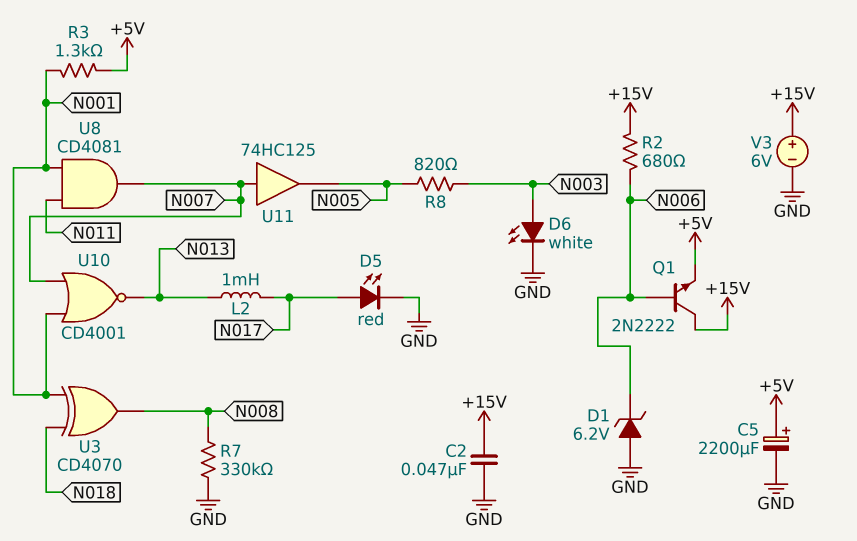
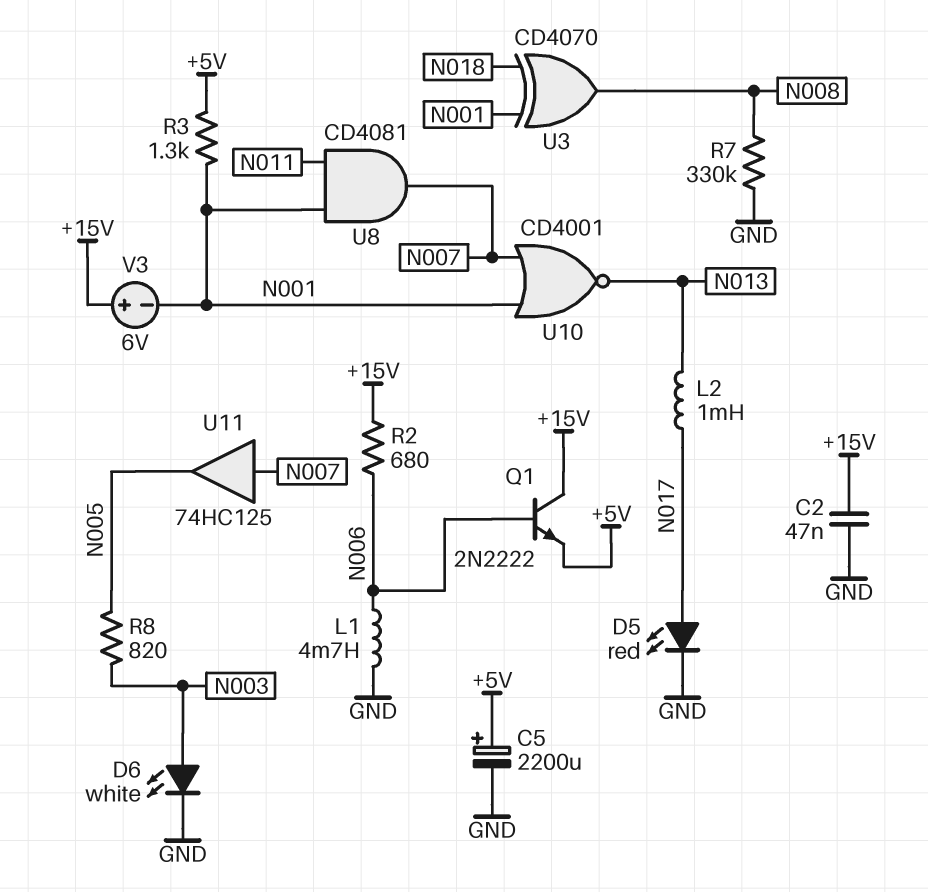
D1: zener 6.2V (A GND, K N006) -> none
L1: none -> 4.7mH (GND, N006)
V3: 6V (plus +15V, minus GND) -> 6V (plus +15V, minus N001)

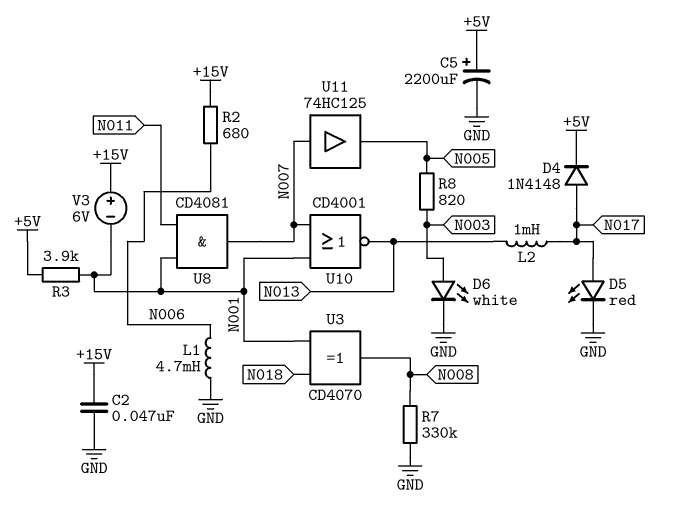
D4: none -> diode 1N4148 (A N017, K +5V)
Q1: NPN 2N2222 (B N006, C +15V, E +5V) -> none
R3: 1.3k (+5V, N001) -> 3.9k (+5V, N001)

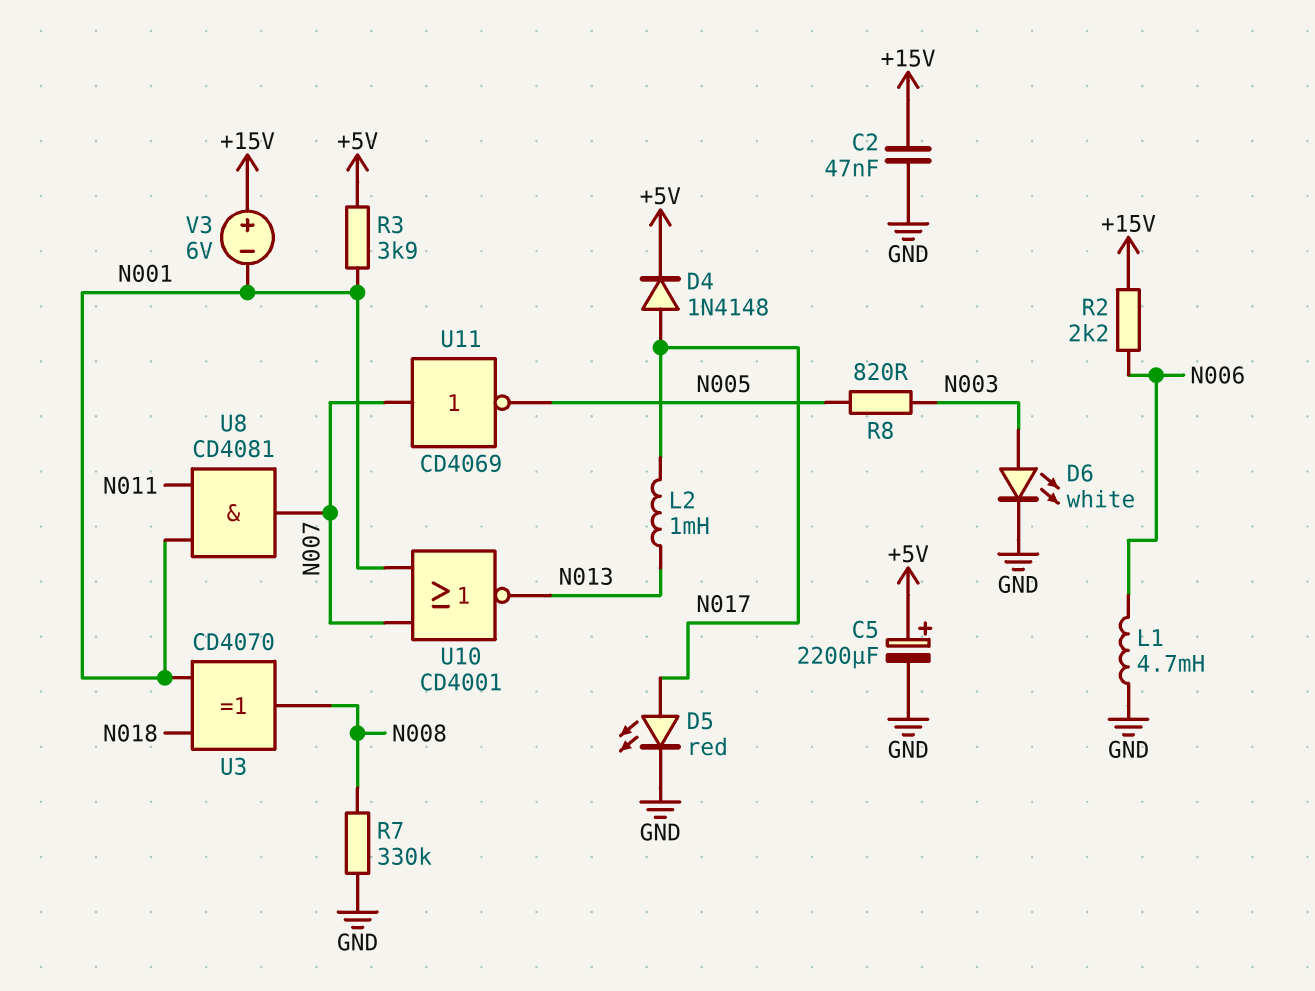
R2: 680 (+15V, N006) -> 2.2k (+15V, N006)
U11: buffer 74HC125 (in N007, out N005) -> NOT CD4069 (in N007, out N005)

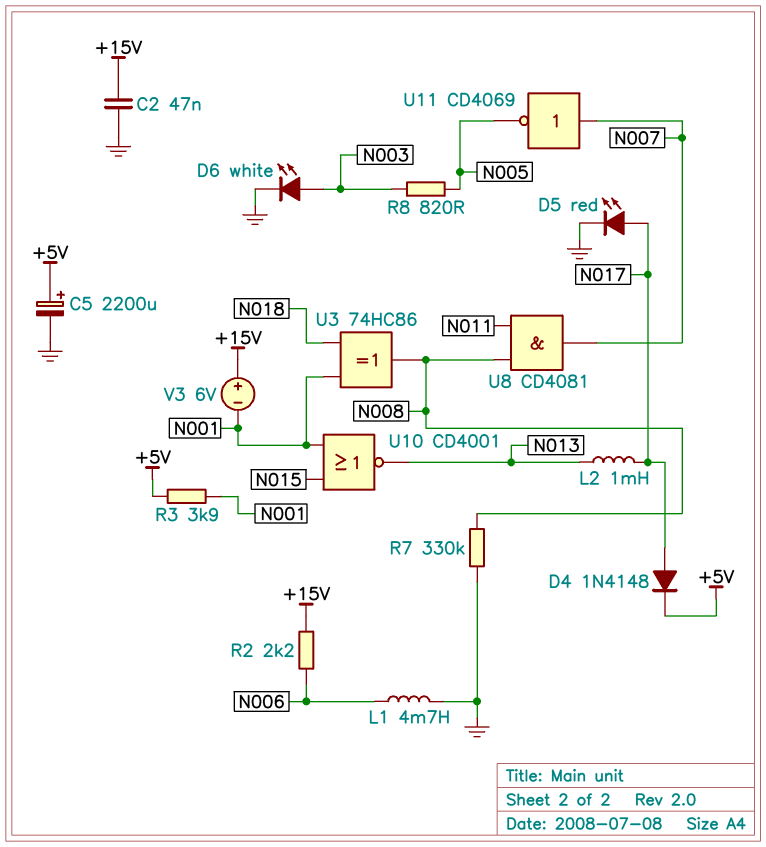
U3: XOR CD4070 (in N001, in N018, out N008) -> XOR 74HC86 (in N001, in N018, out N008)
U8: AND CD4081 (in N001, in N011, out N007) -> AND CD4081 (in N008, in N011, out N007)
U10: NOR CD4001 (in N001, in N007, out N013) -> NOR CD4001 (in N001, in N015, out N013)

